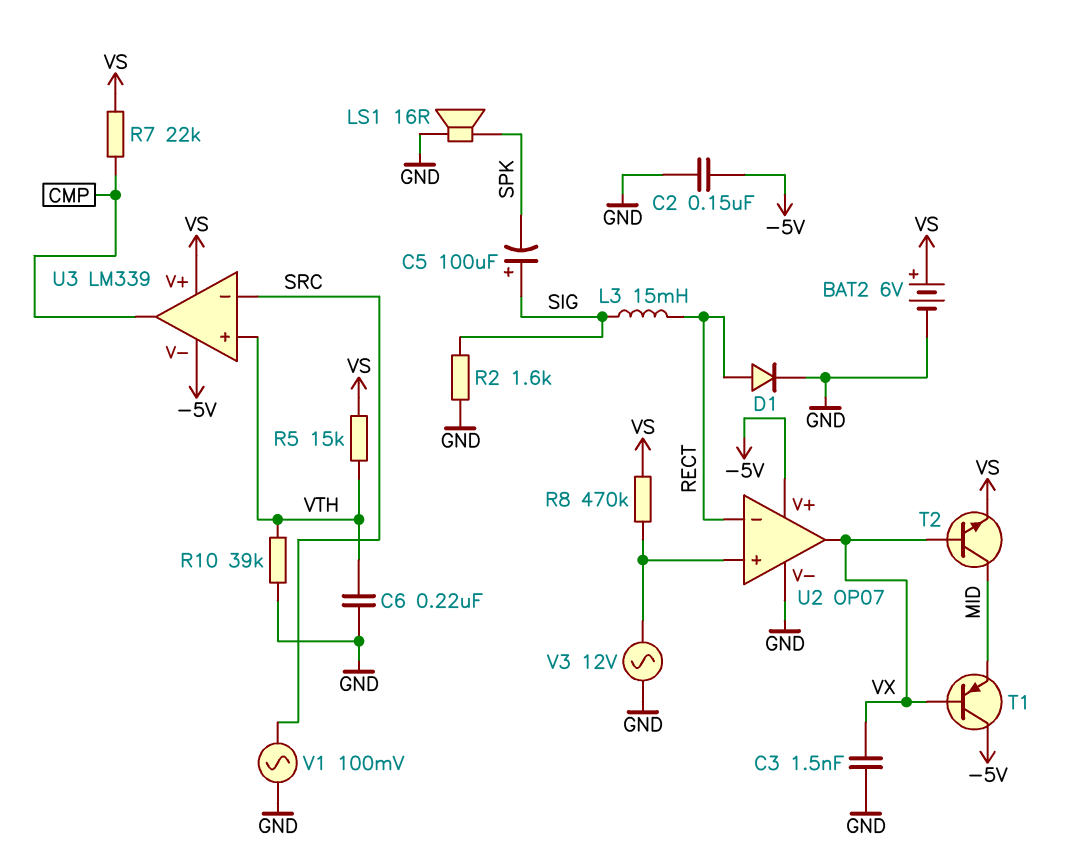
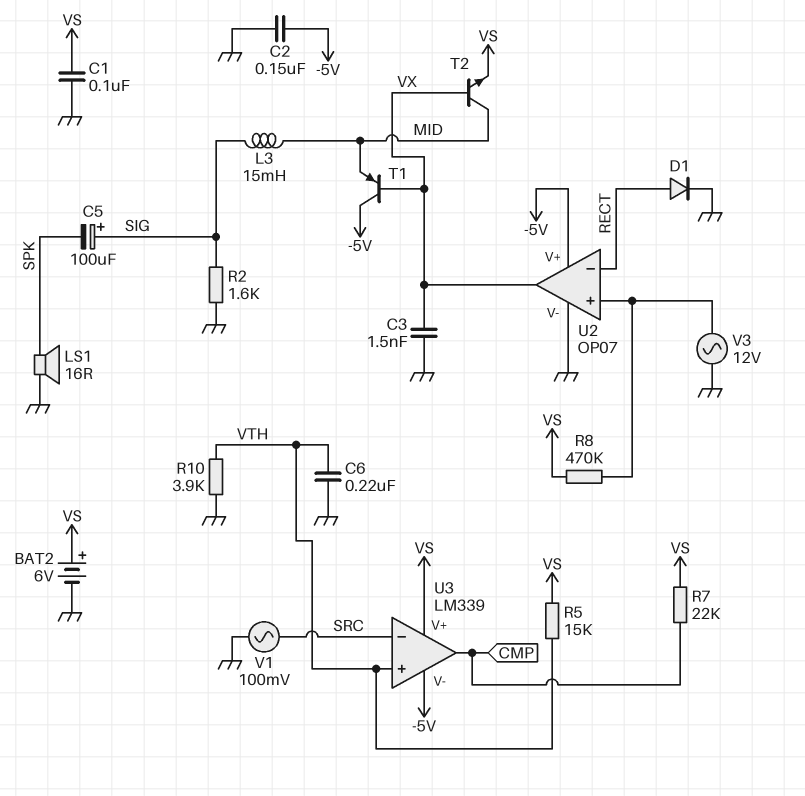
C1: none -> 100nF (GND, VS)
L3: 15mH (RECT, SIG) -> 15mH (MID, SIG)
R10: 39k (GND, VTH) -> 3.9k (GND, VTH)

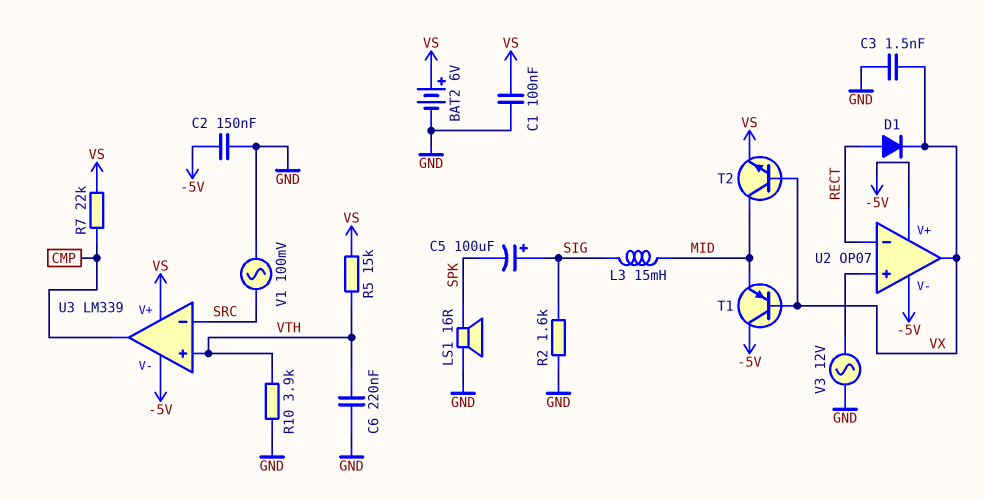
D1: diode (A RECT, K GND) -> diode (A RECT, K VX)
R8: 470k (U2/in+, VS) -> none
U2 pin V-: GND -> -5V

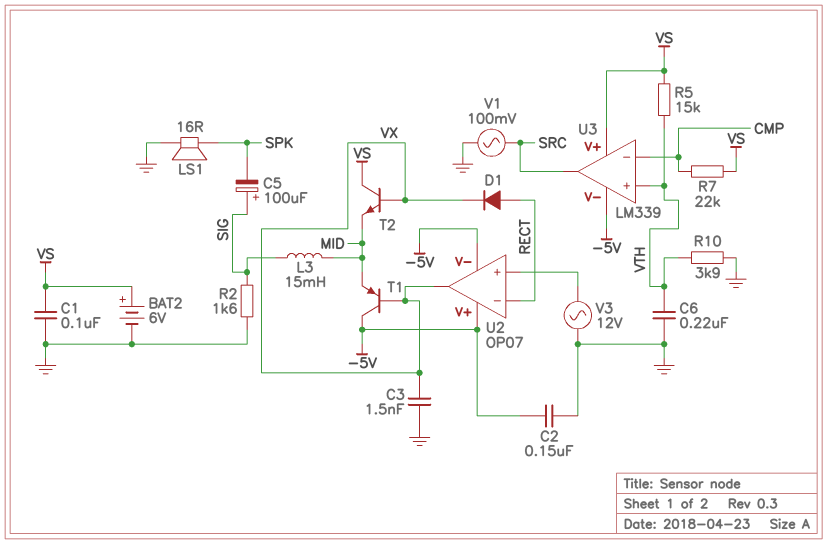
T2: NPN (B VX, C MID, E VS) -> NPN (B VX, C VS, E MID)
U3 pin in-: SRC -> CMP
U3 pin out: CMP -> SRC

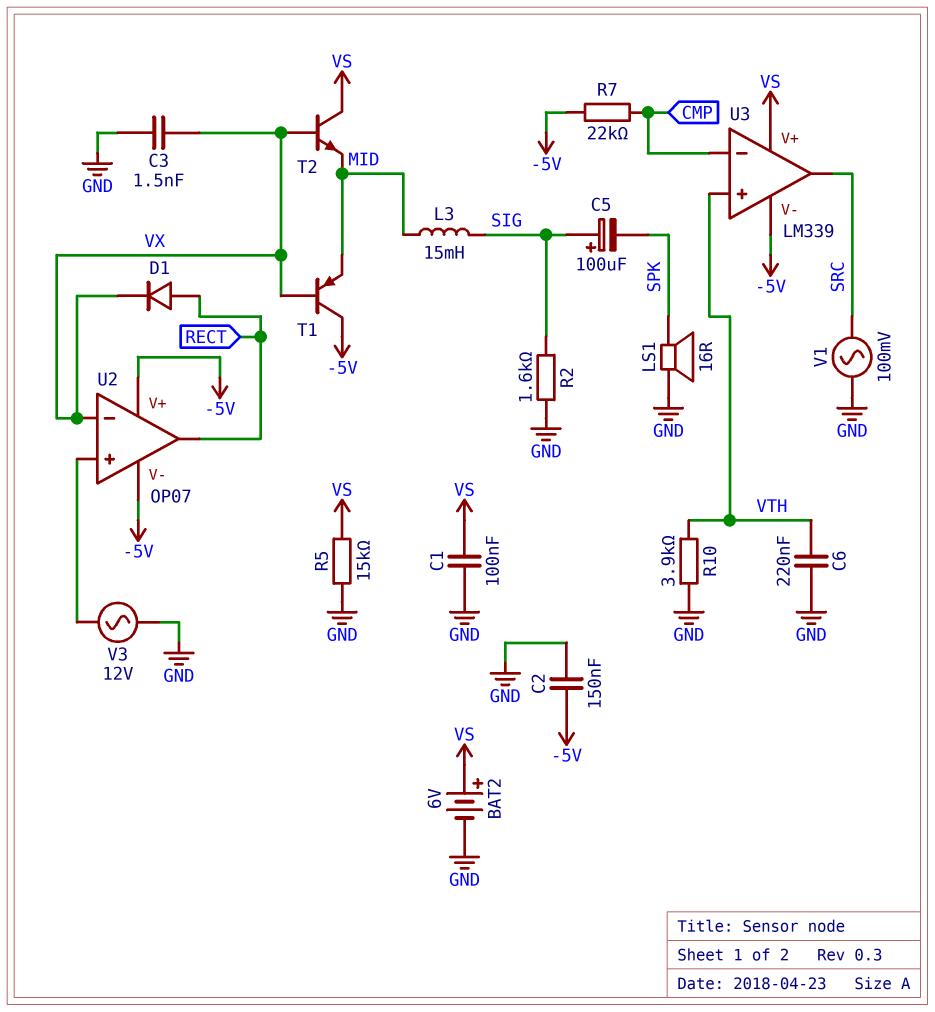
R5: 15k (VS, VTH) -> 15k (GND, VS)
R7: 22k (CMP, VS) -> 22k (-5V, CMP)
U2 pin in-: RECT -> VX
U2 pin out: VX -> RECT

